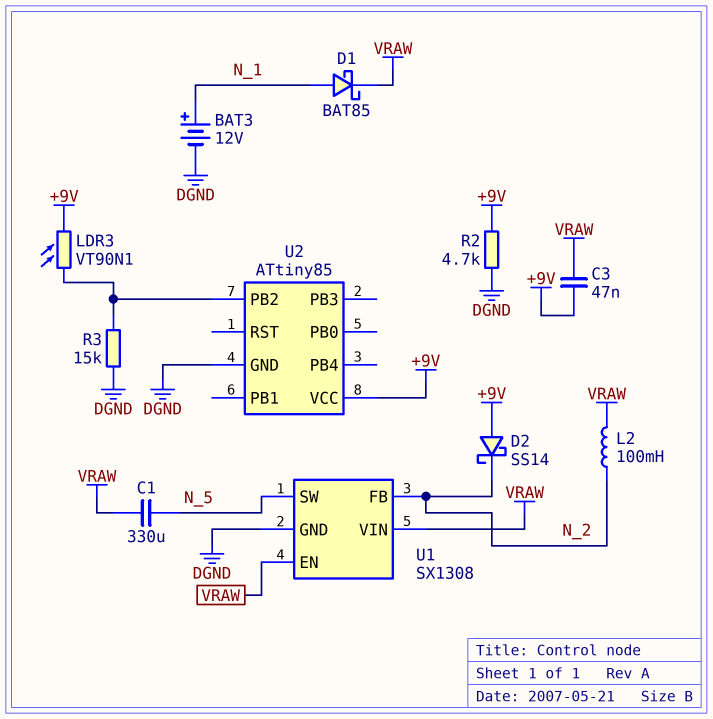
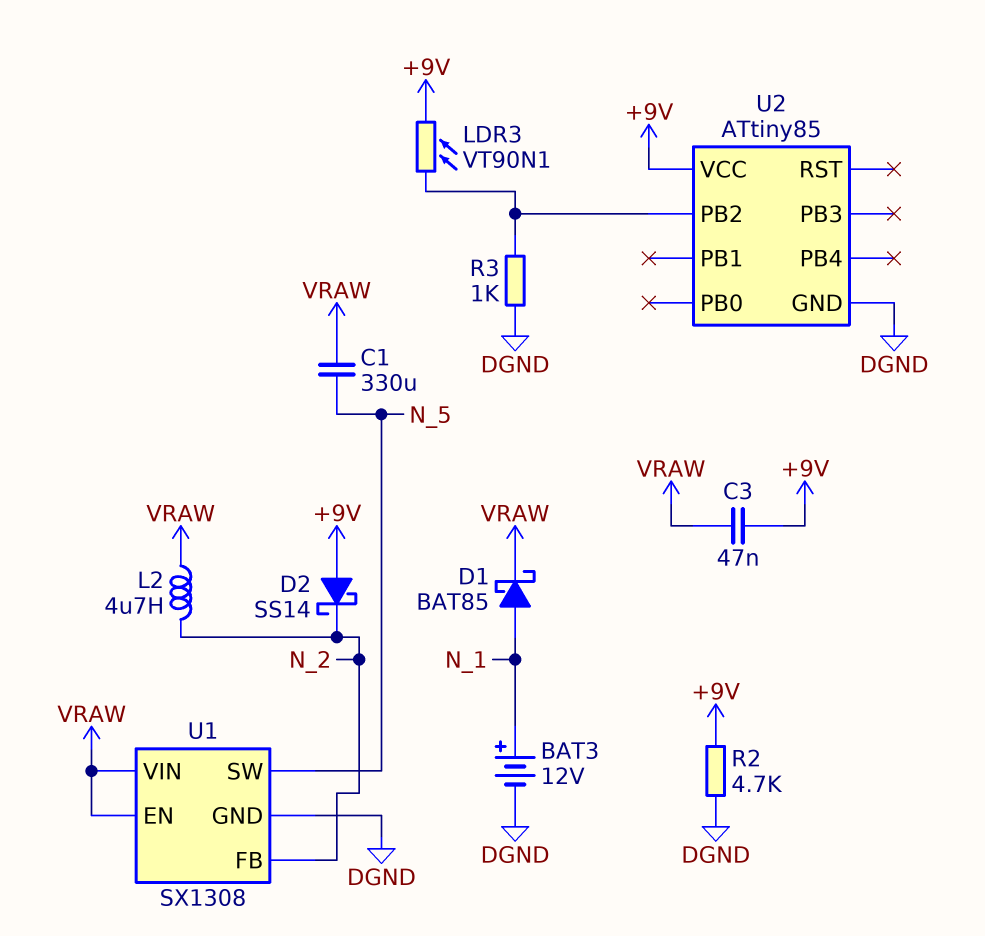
L2: 100mH (N_2, VRAW) -> 4.7uH (N_2, VRAW)
R3: 15k (DGND, U2/PB2) -> 1k (DGND, U2/PB2)

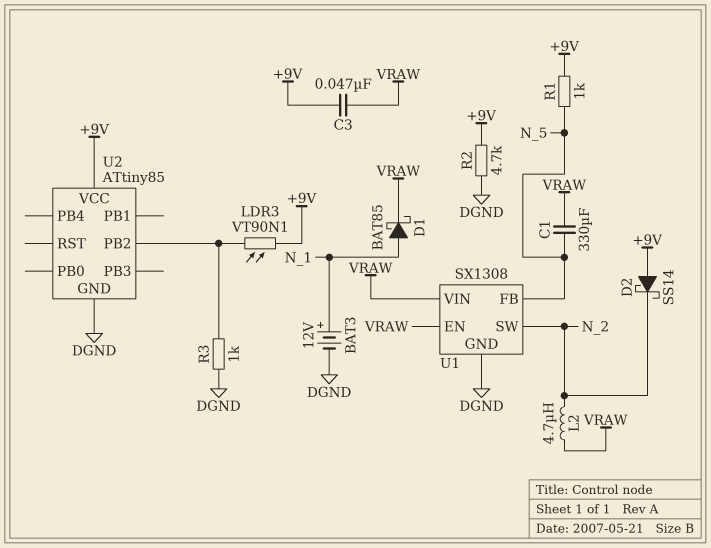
R1: none -> 1k (+9V, N_5)
U1 pin FB: N_2 -> N_5
U1 pin SW: N_5 -> N_2

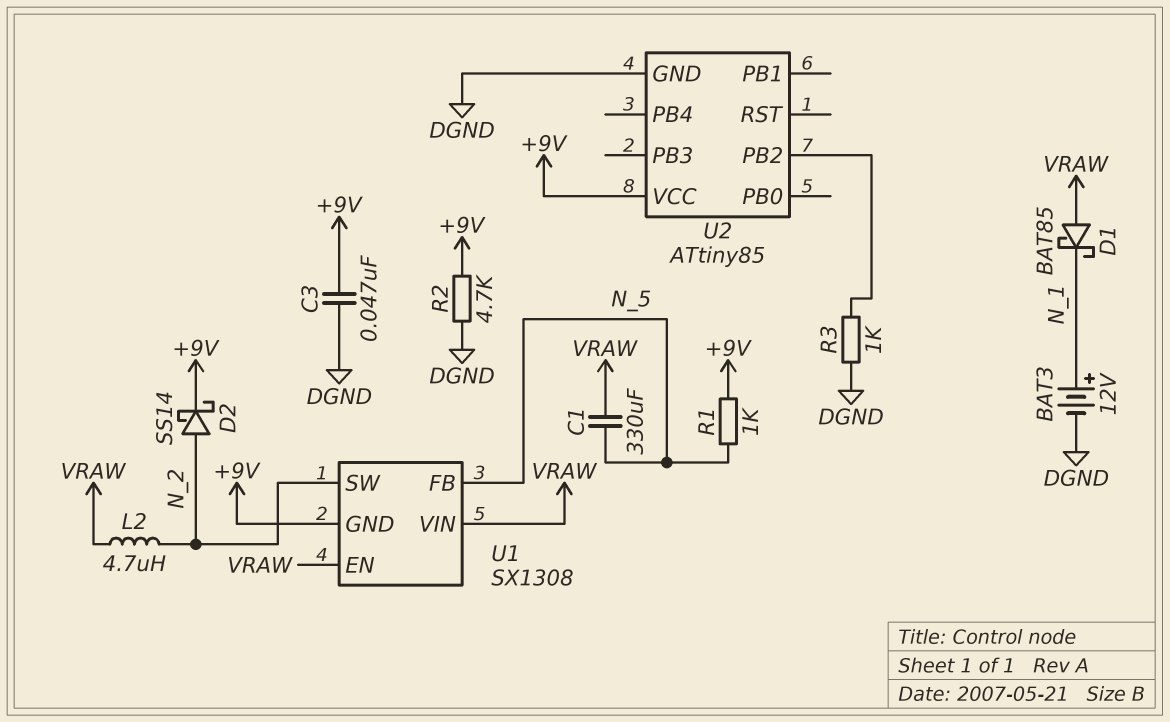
C3: 47nF (+9V, VRAW) -> 47nF (+9V, DGND)
D1: schottky BAT85 (A N_1, K VRAW) -> schottky BAT85 (A VRAW, K N_1)
D2: schottky SS14 (A +9V, K N_2) -> schottky SS14 (A N_2, K +9V)
LDR3: VT90N1 (+9V, U2/PB2) -> none
U1 pin GND: DGND -> +9V

